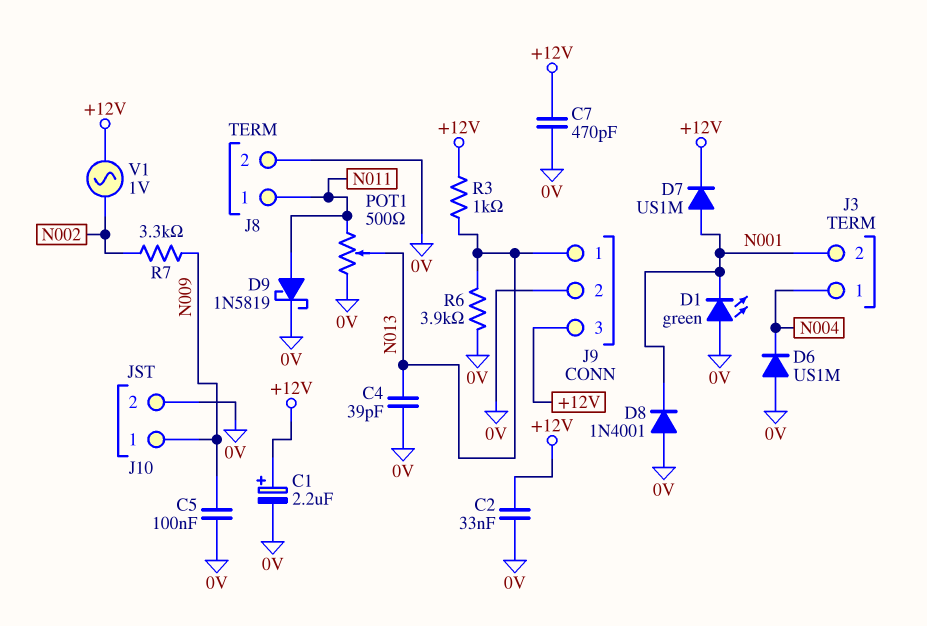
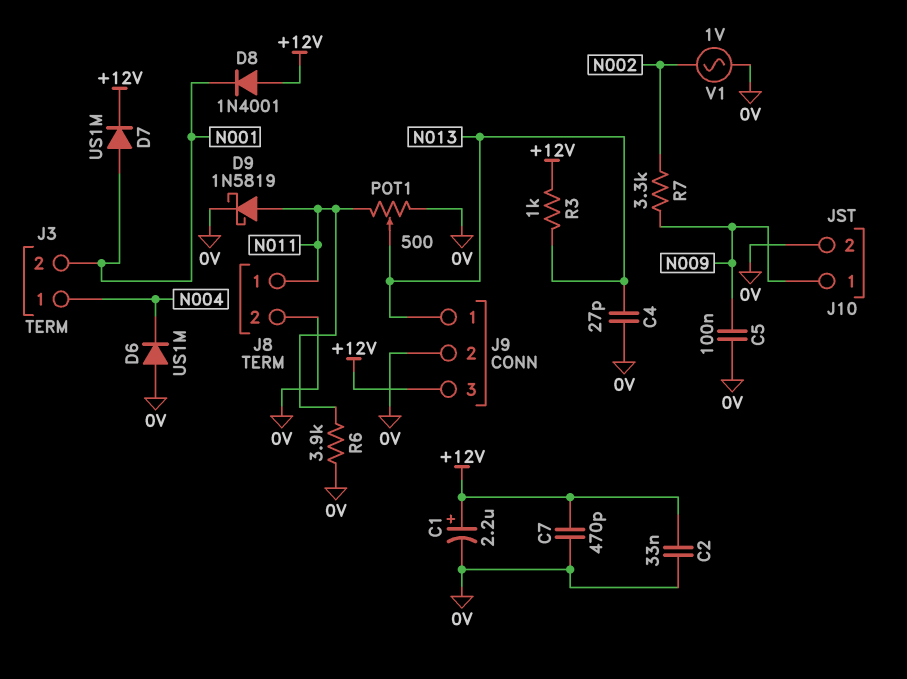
C4: 39pF (0V, N013) -> 27pF (0V, N013)
D1: LED green (A 0V, K N001) -> none
D8: diode 1N4001 (A 0V, K N001) -> diode 1N4001 (A +12V, K N001)
R6: 3.9k (0V, N013) -> 3.9k (0V, N011)
V1: AC 1V (+12V, N002) -> AC 1V (0V, N002)

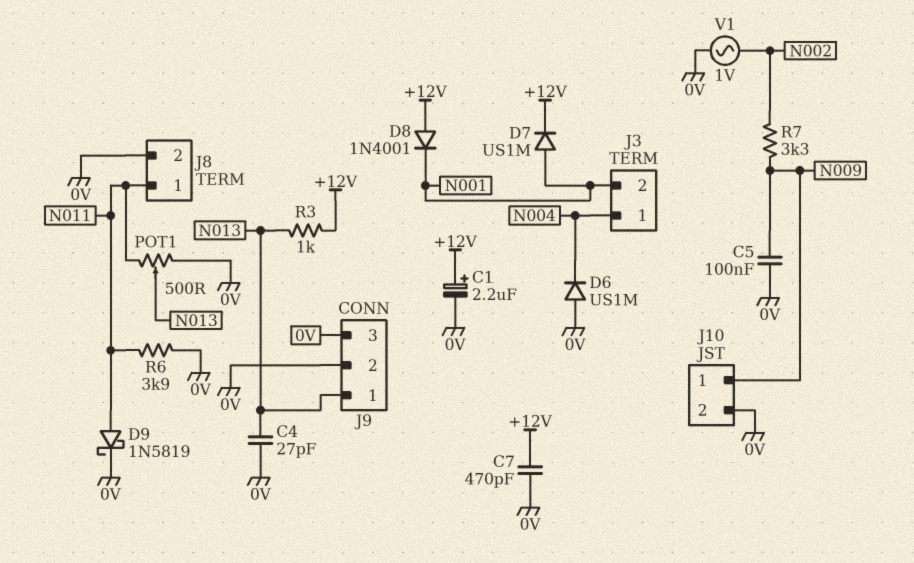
C2: 33nF (+12V, 0V) -> none
J9 pin 3: +12V -> 0V

